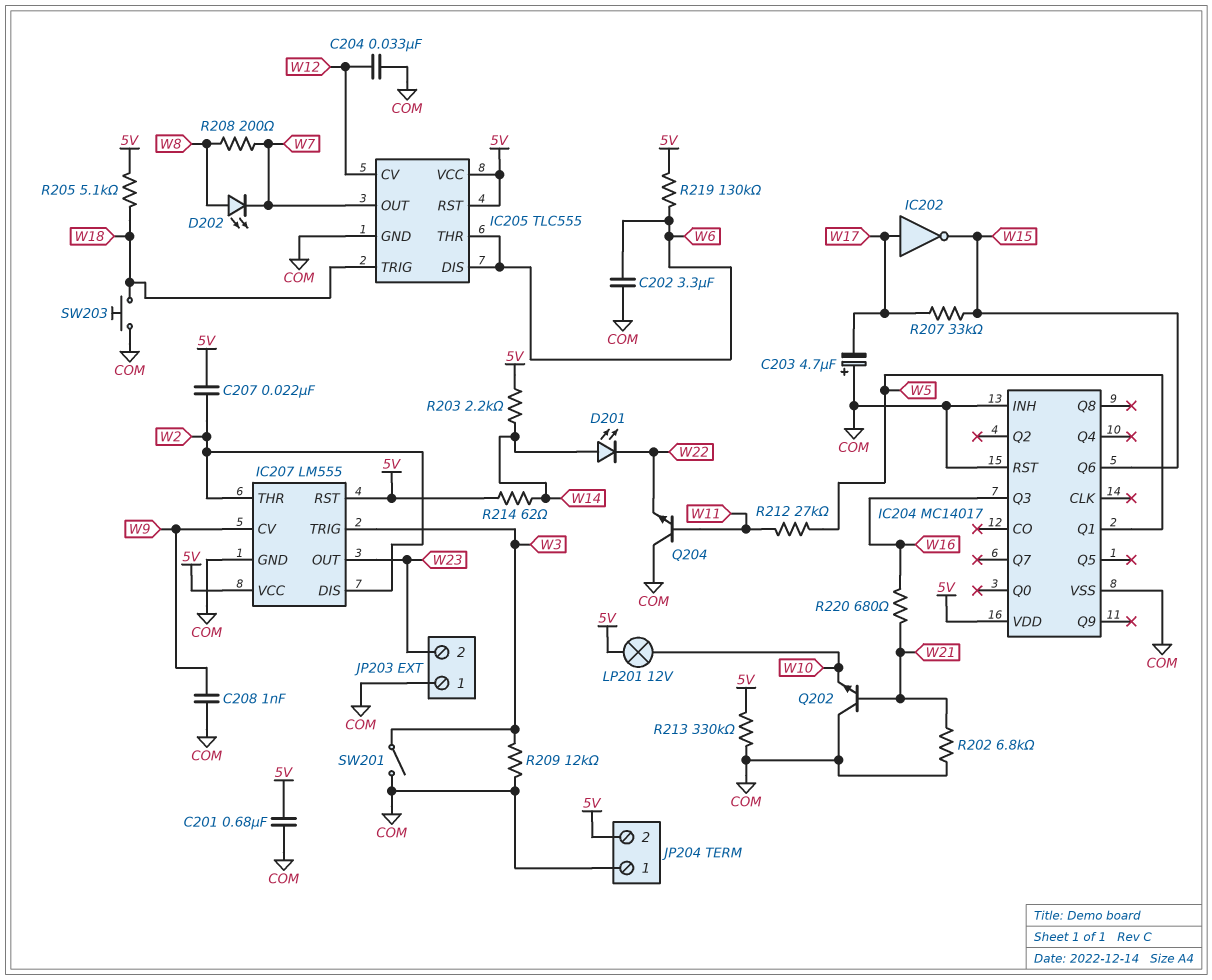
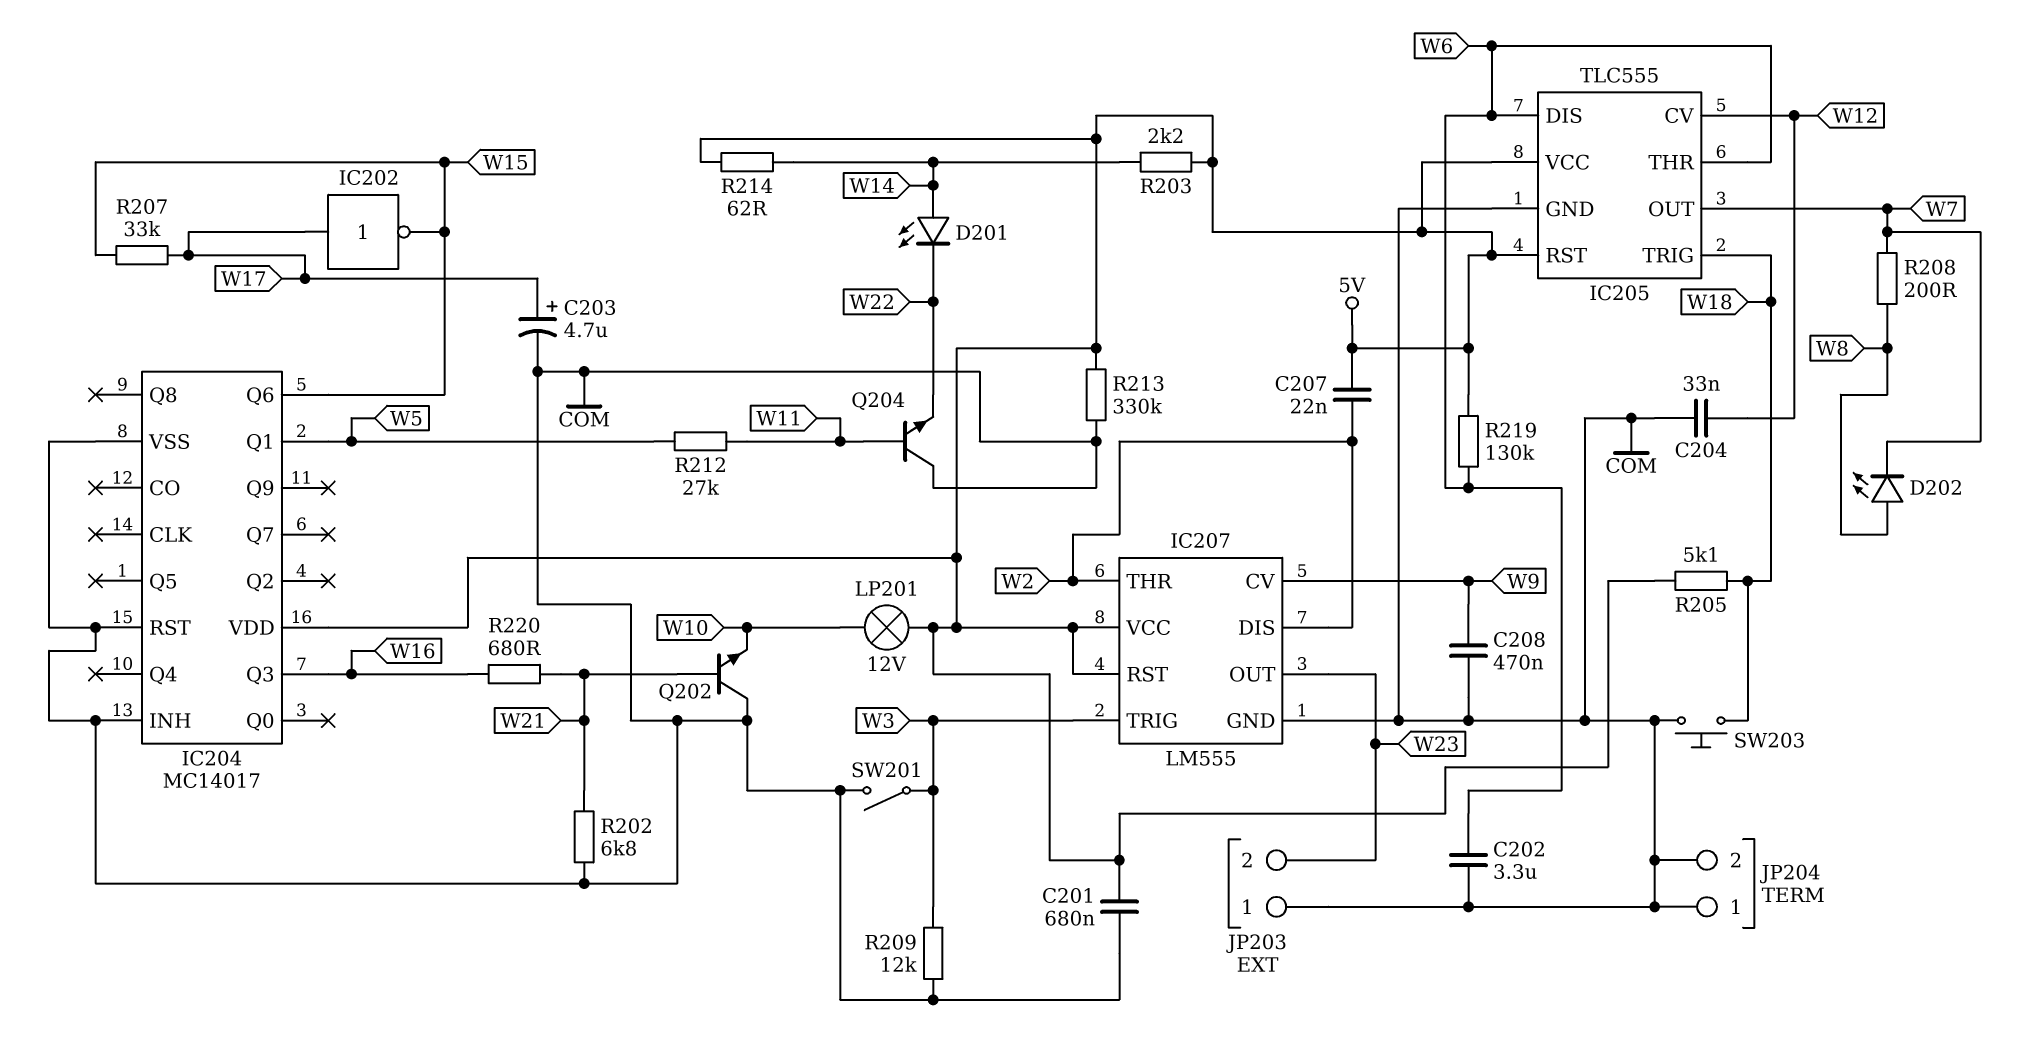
C203: 4.7uF (plus COM, minus W17) -> 4.7uF (plus W17, minus COM)
C208: 1nF (COM, W9) -> 470nF (COM, W9)
JP204 pin 2: 5V -> COM

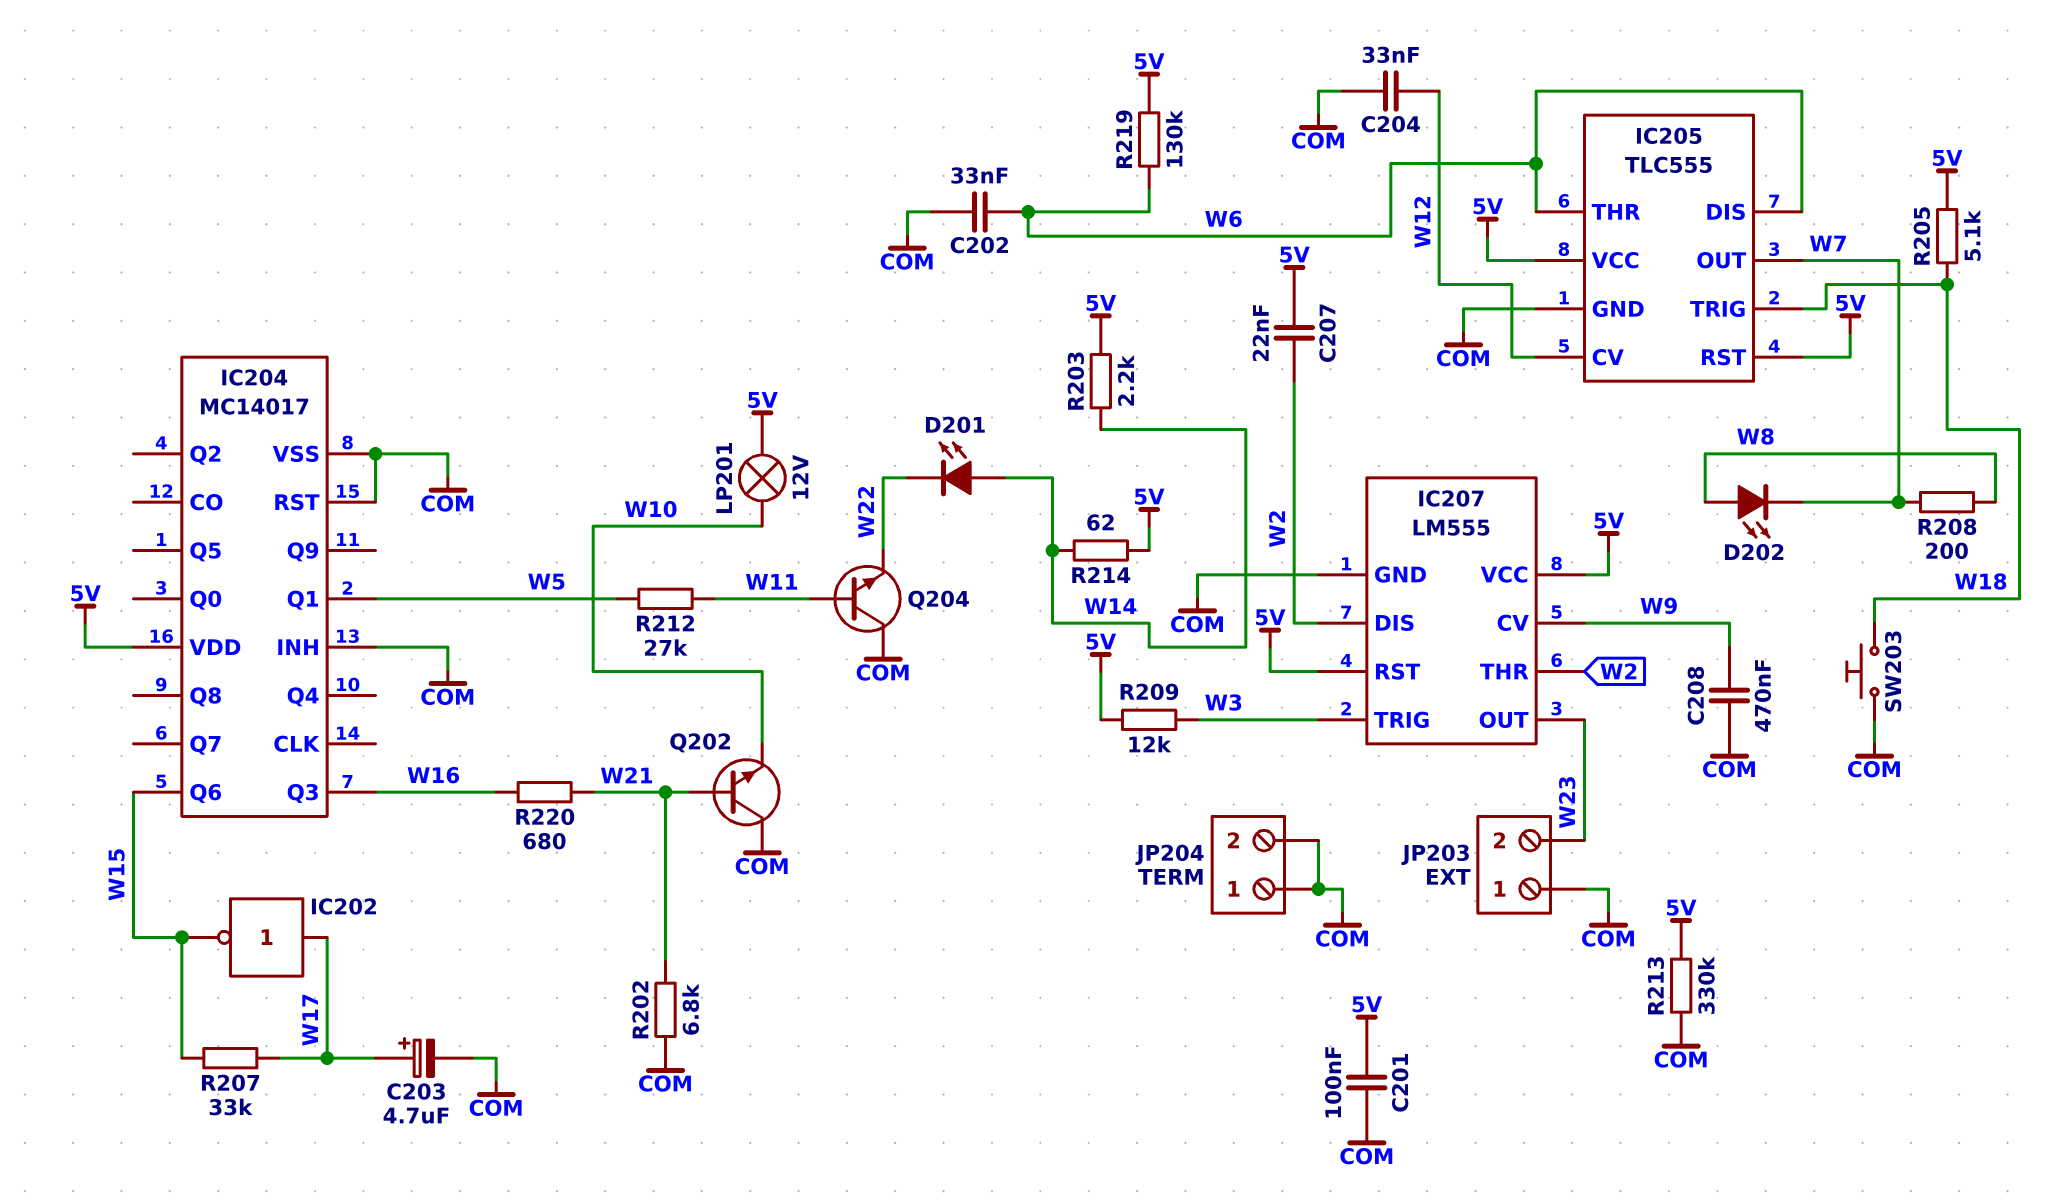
C201: 680nF (5V, COM) -> 100nF (5V, COM)
C202: 3.3uF (COM, W6) -> 33nF (COM, W6)
R209: 12k (COM, W3) -> 12k (5V, W3)
SW201: switch (COM, W3) -> none

